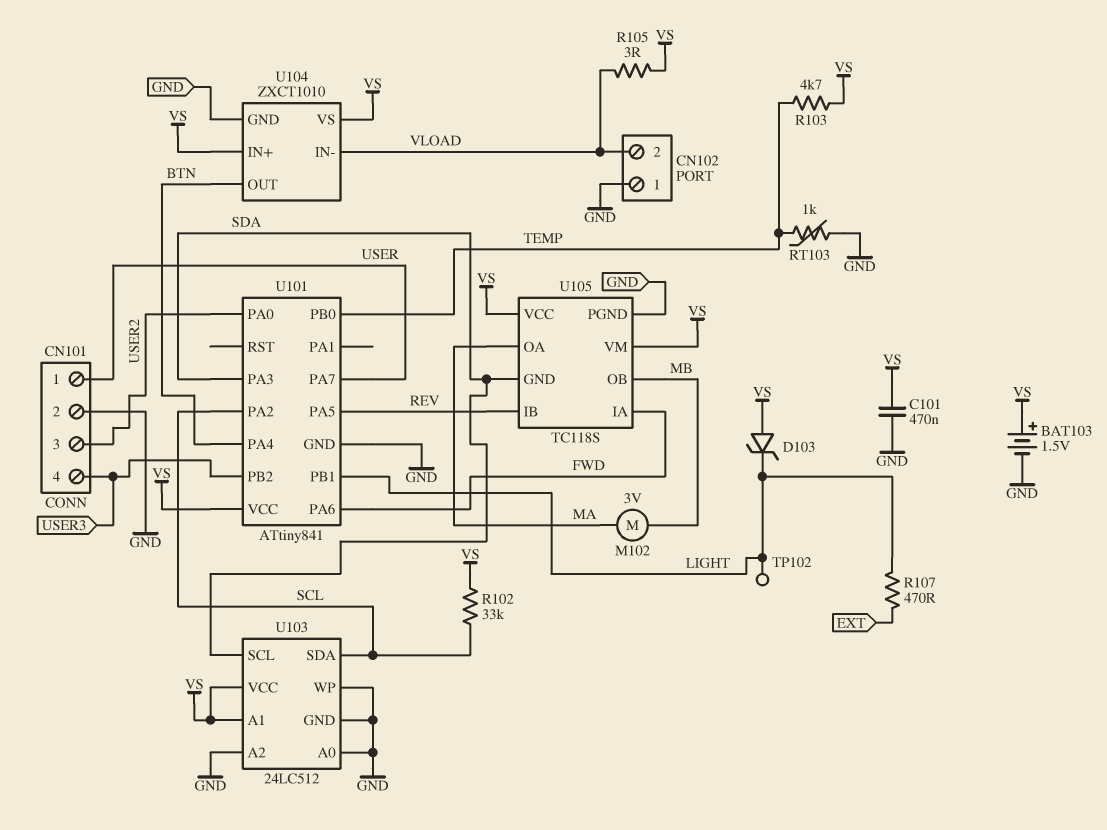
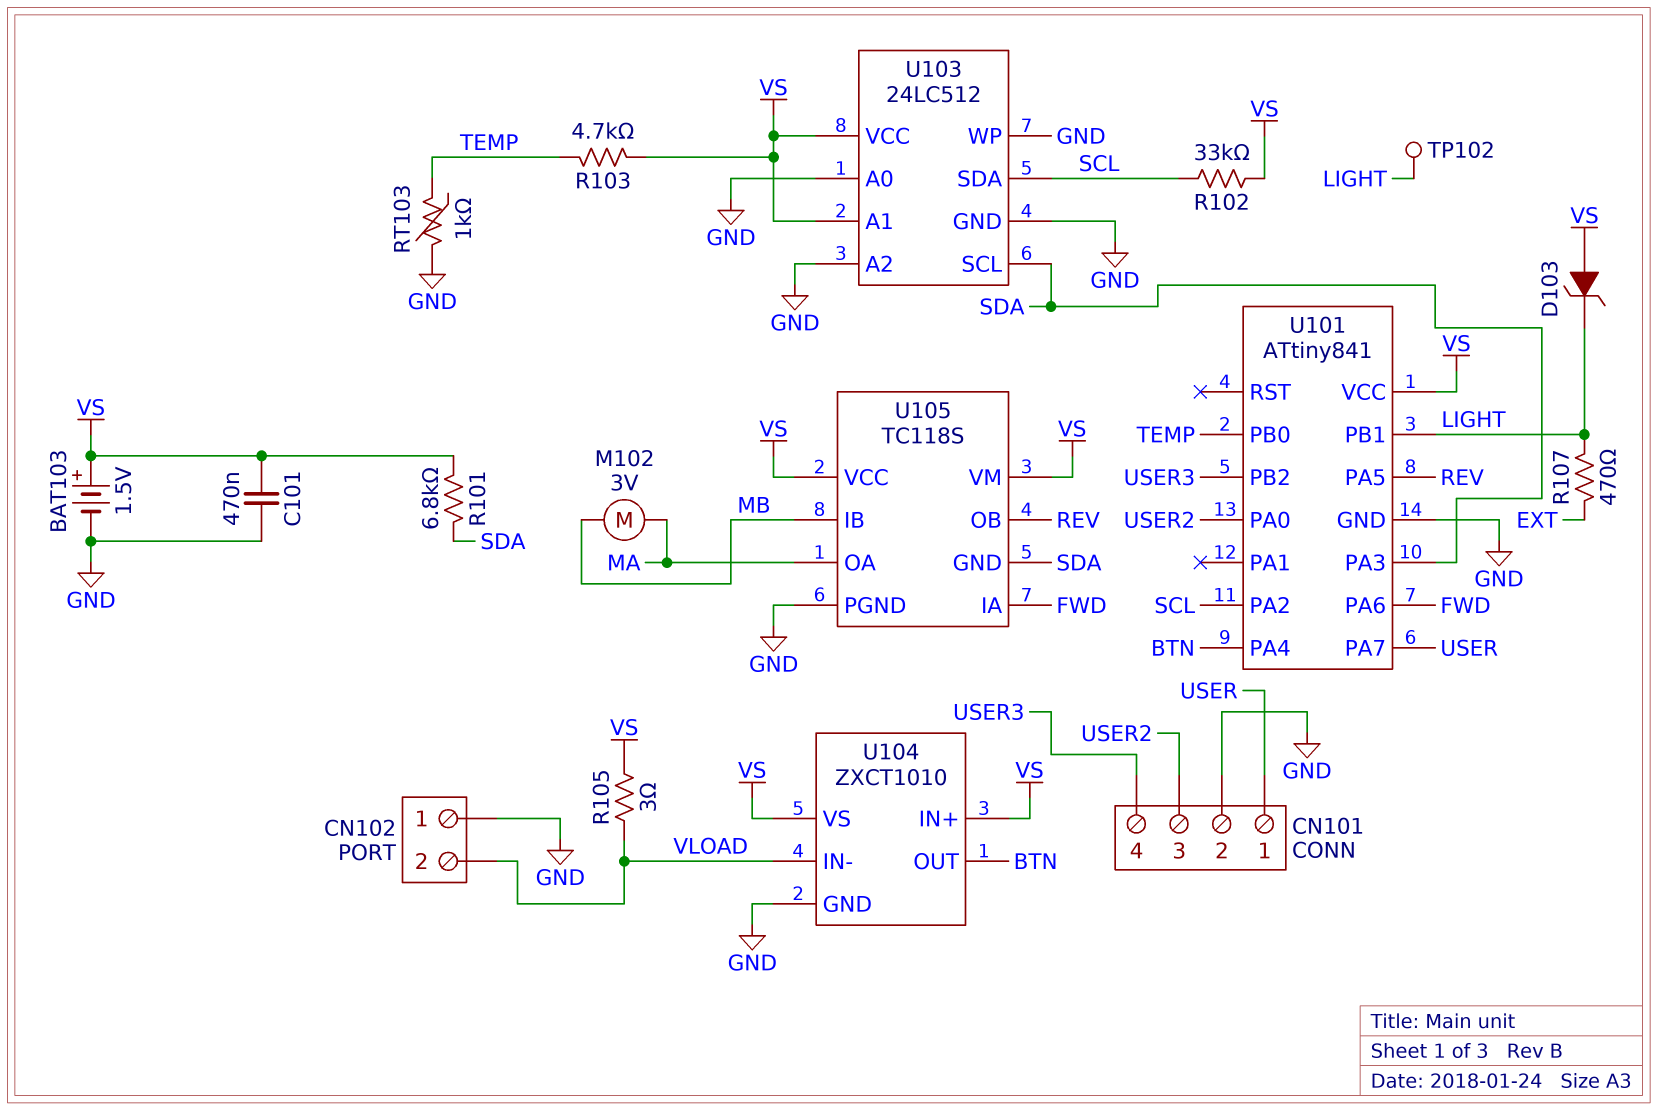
R101: none -> 6.8k (SDA, VS)
U105 pin IB: REV -> MB
U105 pin OB: MB -> REV

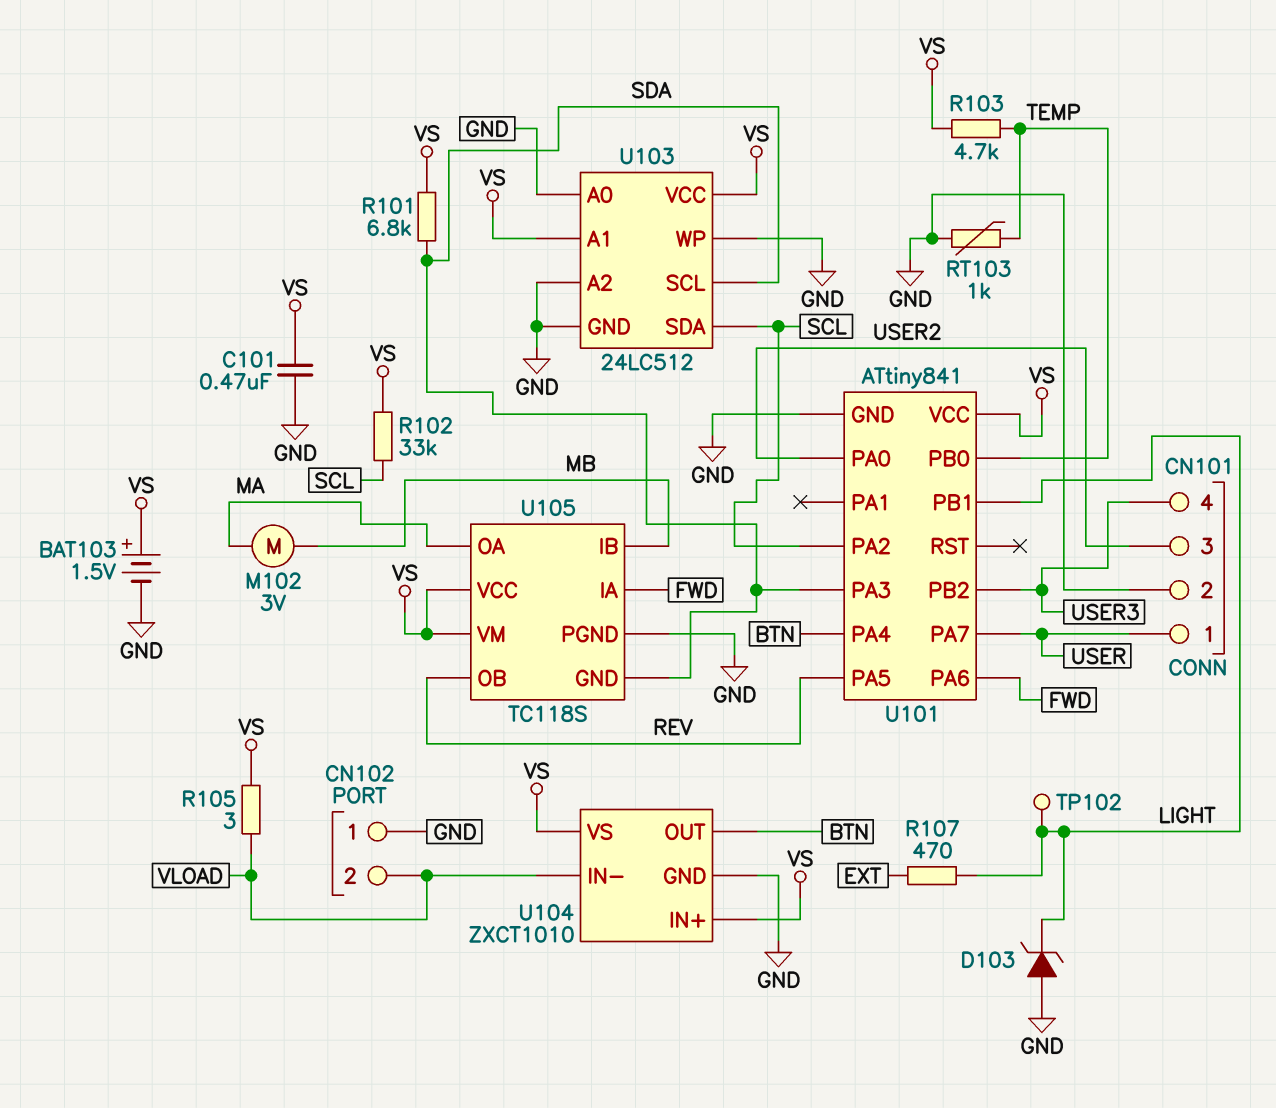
D103: zener (A VS, K LIGHT) -> zener (A GND, K LIGHT)

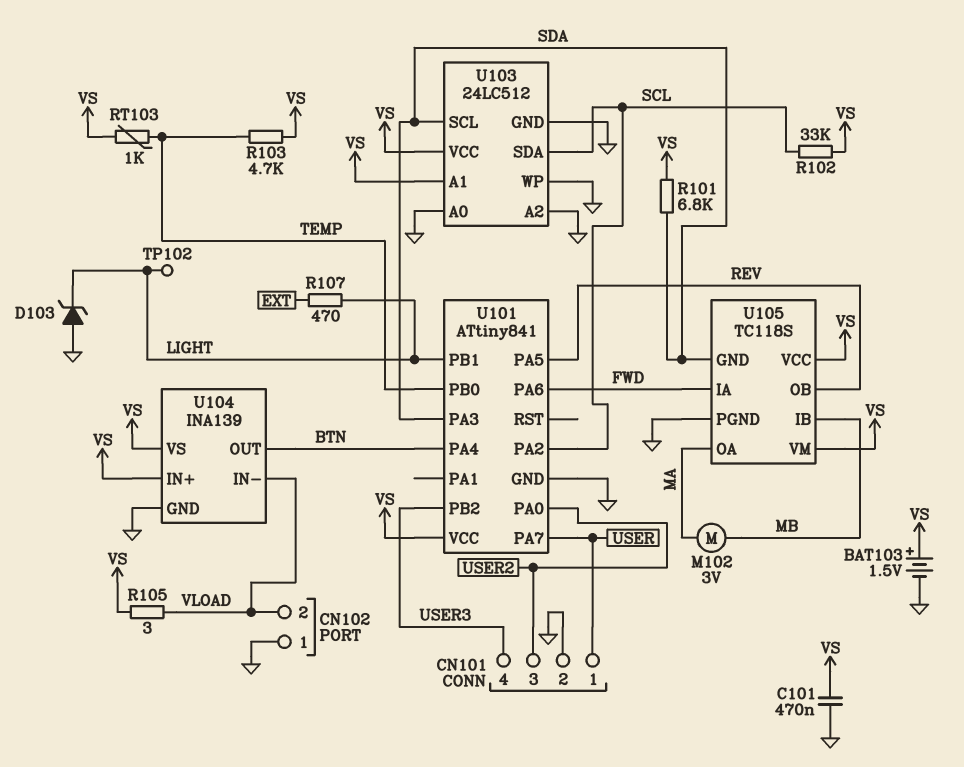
RT103: 1k (GND, TEMP) -> 1k (TEMP, VS)
U104: ZXCT1010 -> INA139

